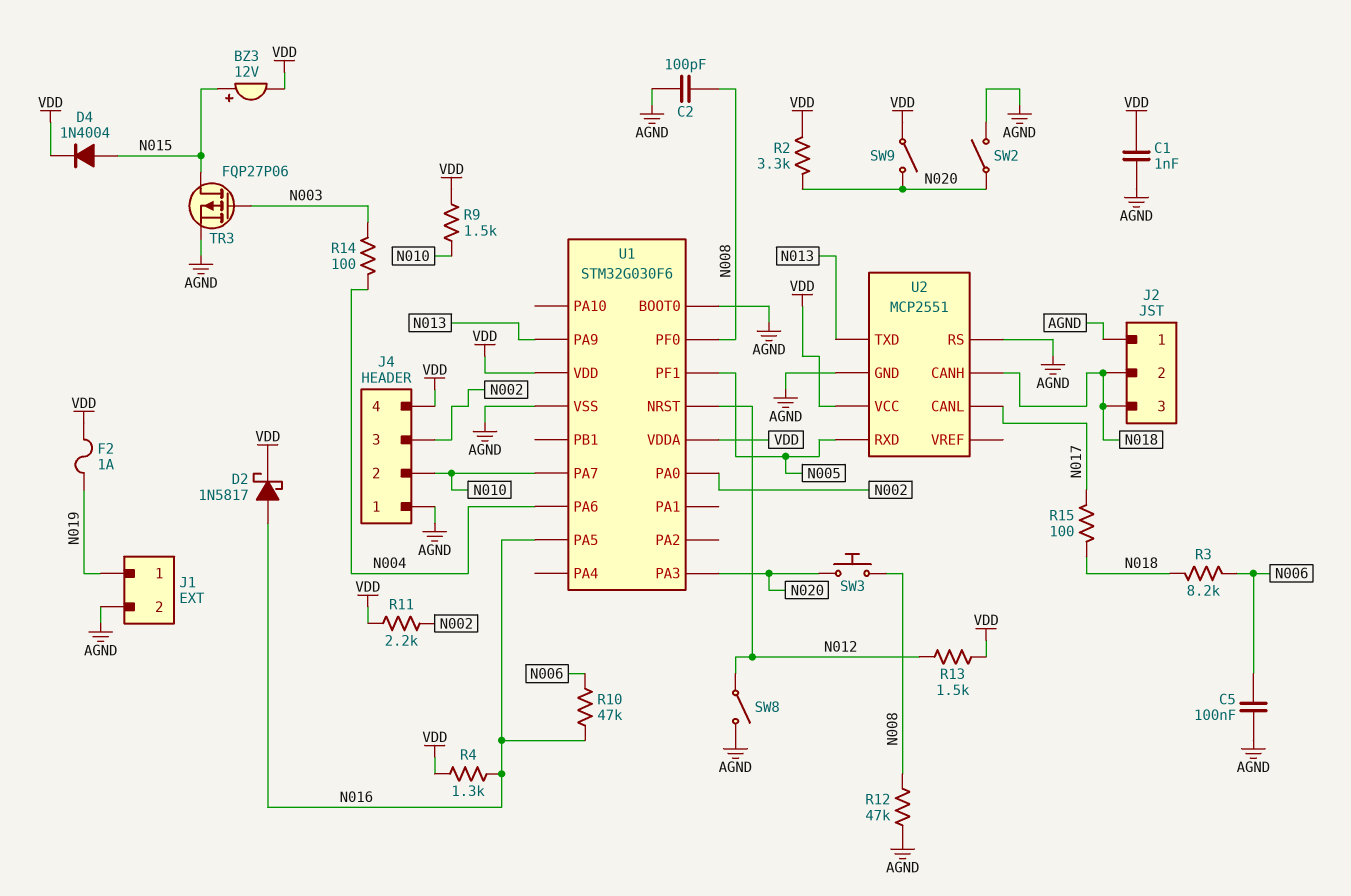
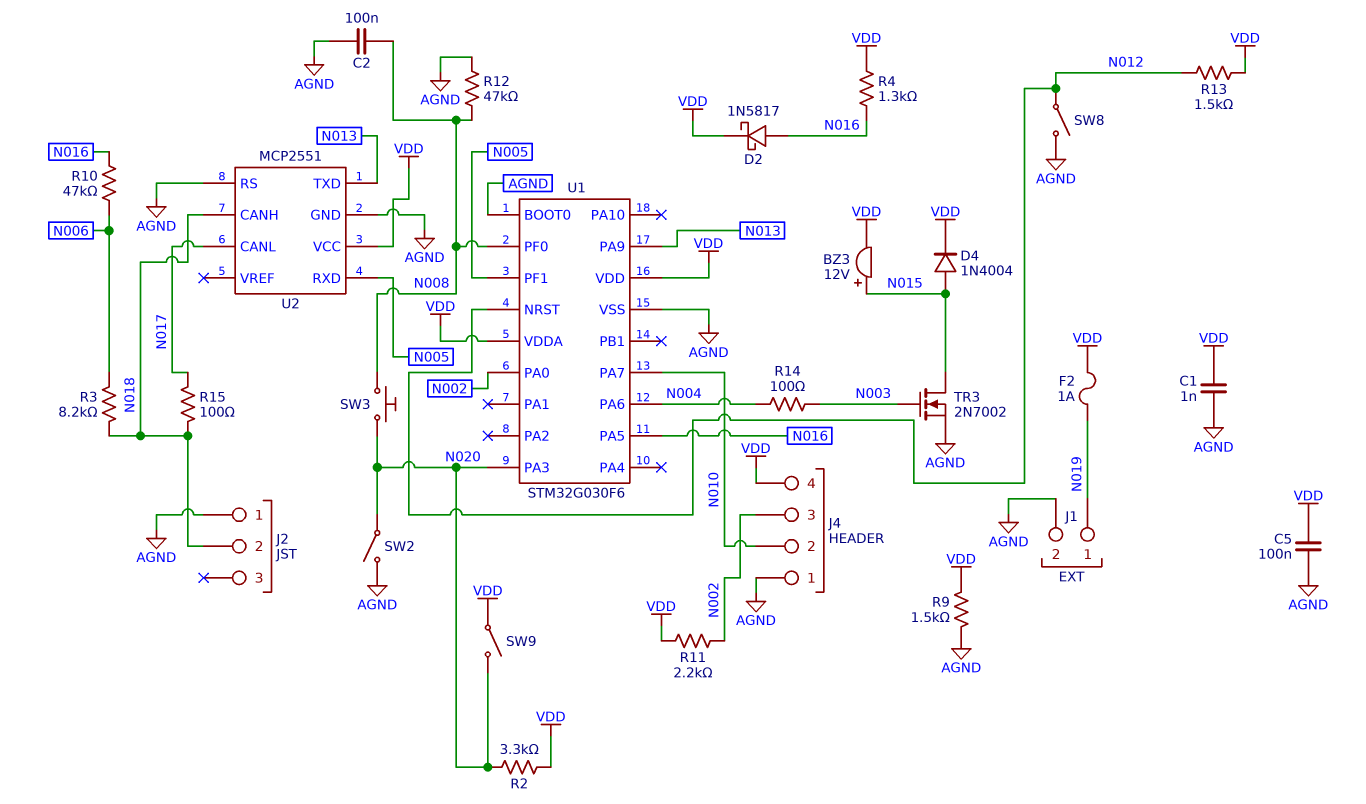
C2: 100pF (AGND, N008) -> 100nF (AGND, N008)
C5: 100nF (AGND, N006) -> 100nF (AGND, VDD)
J2 pin 3: N018 -> none
R9: 1.5k (N010, VDD) -> 1.5k (AGND, VDD)
TR3: PMOS FQP27P06 (G N003, D N015, S AGND) -> NMOS 2N7002 (G N003, D N015, S AGND)

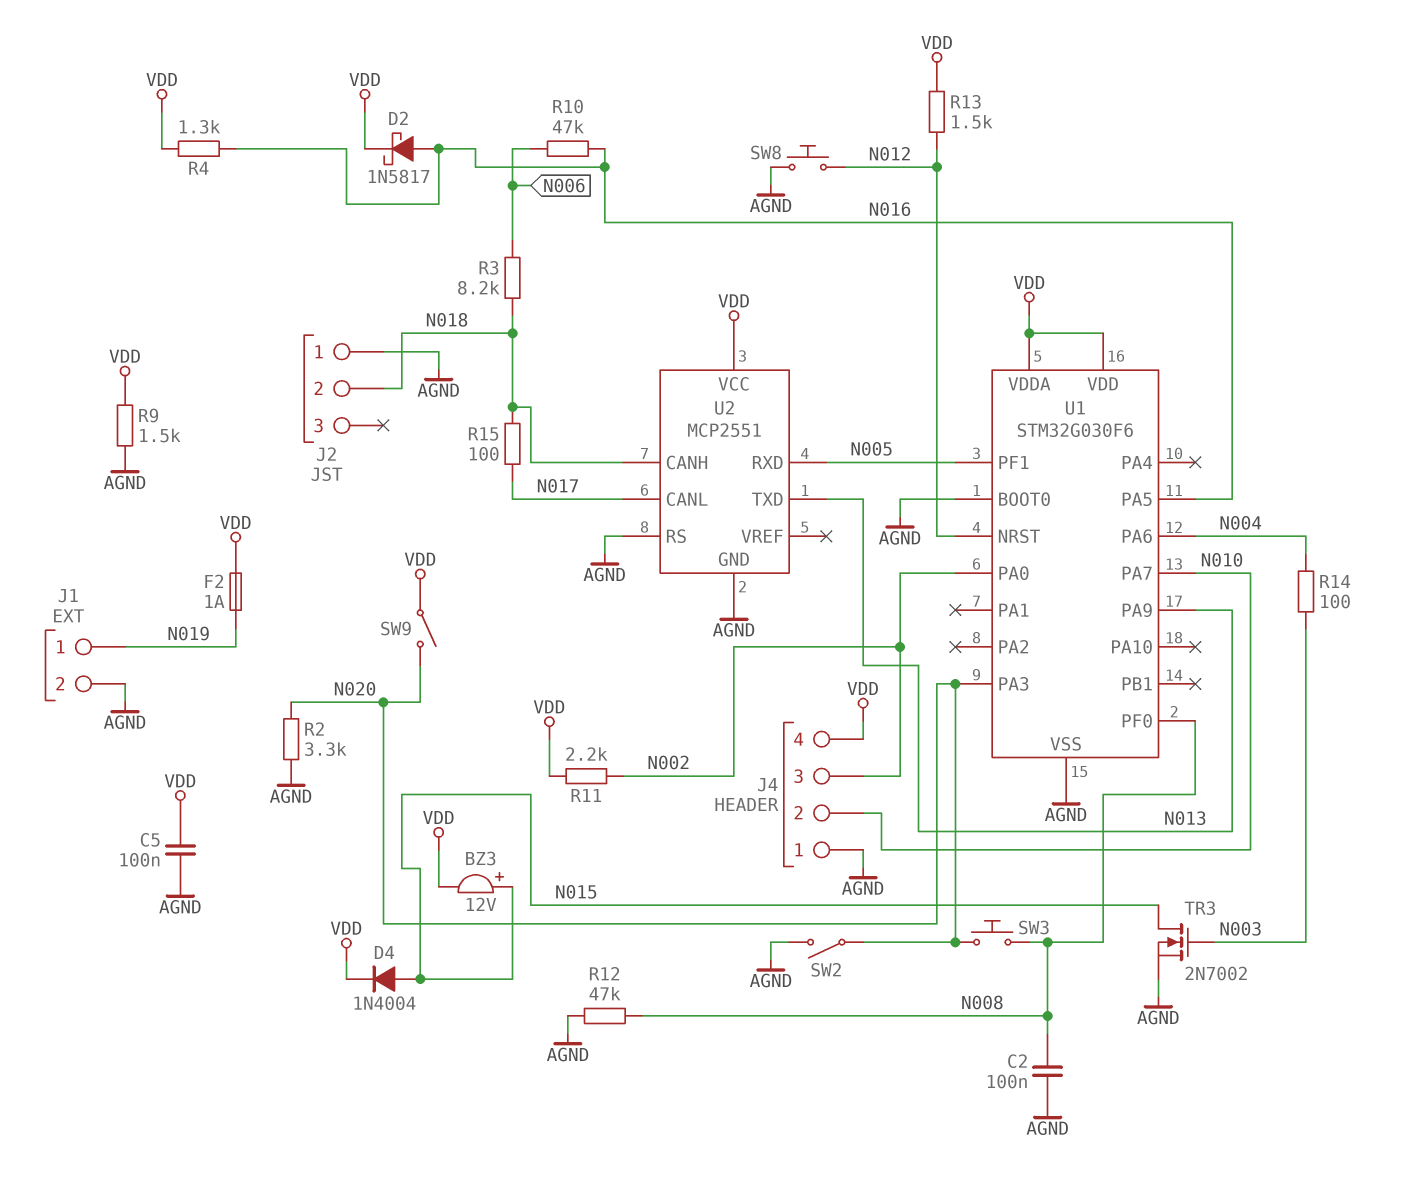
C1: 1nF (AGND, VDD) -> none
R2: 3.3k (N020, VDD) -> 3.3k (AGND, N020)
SW8: switch (AGND, N012) -> button (AGND, N012)

